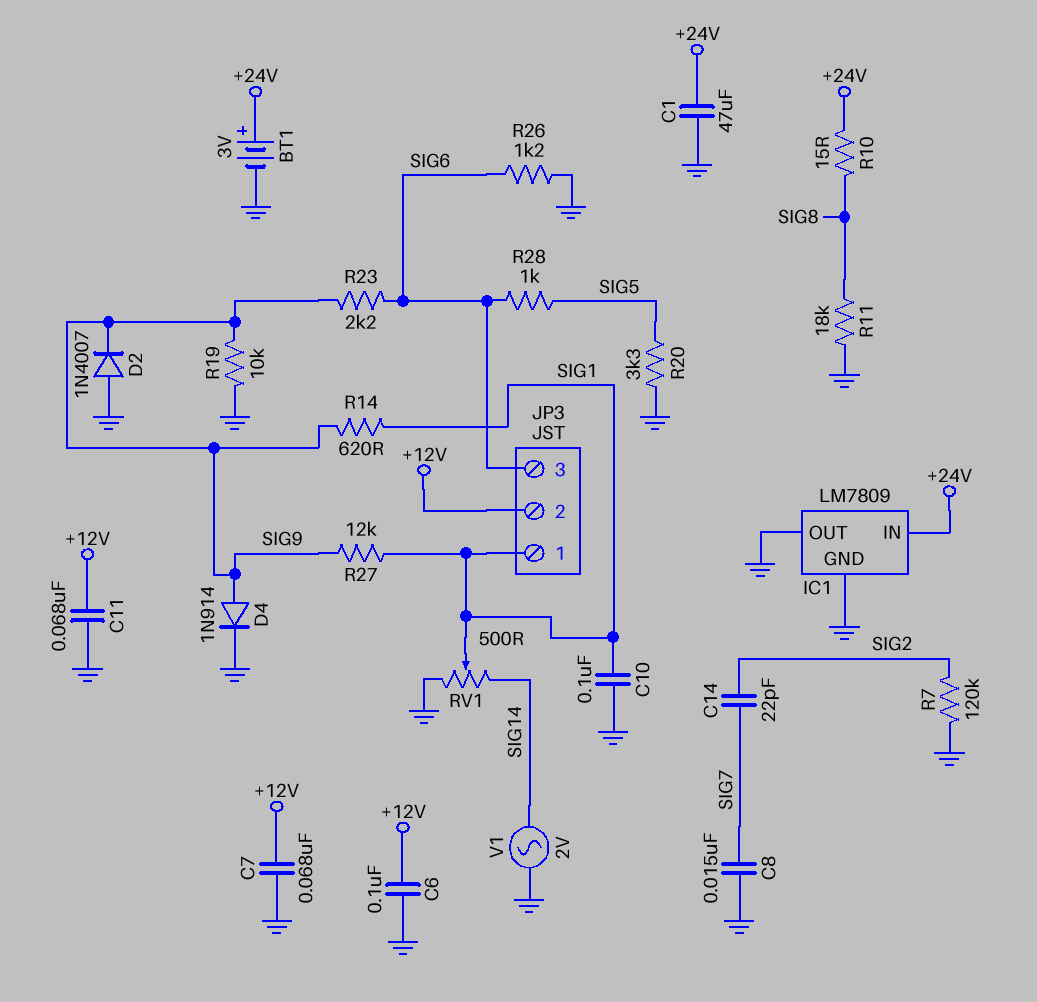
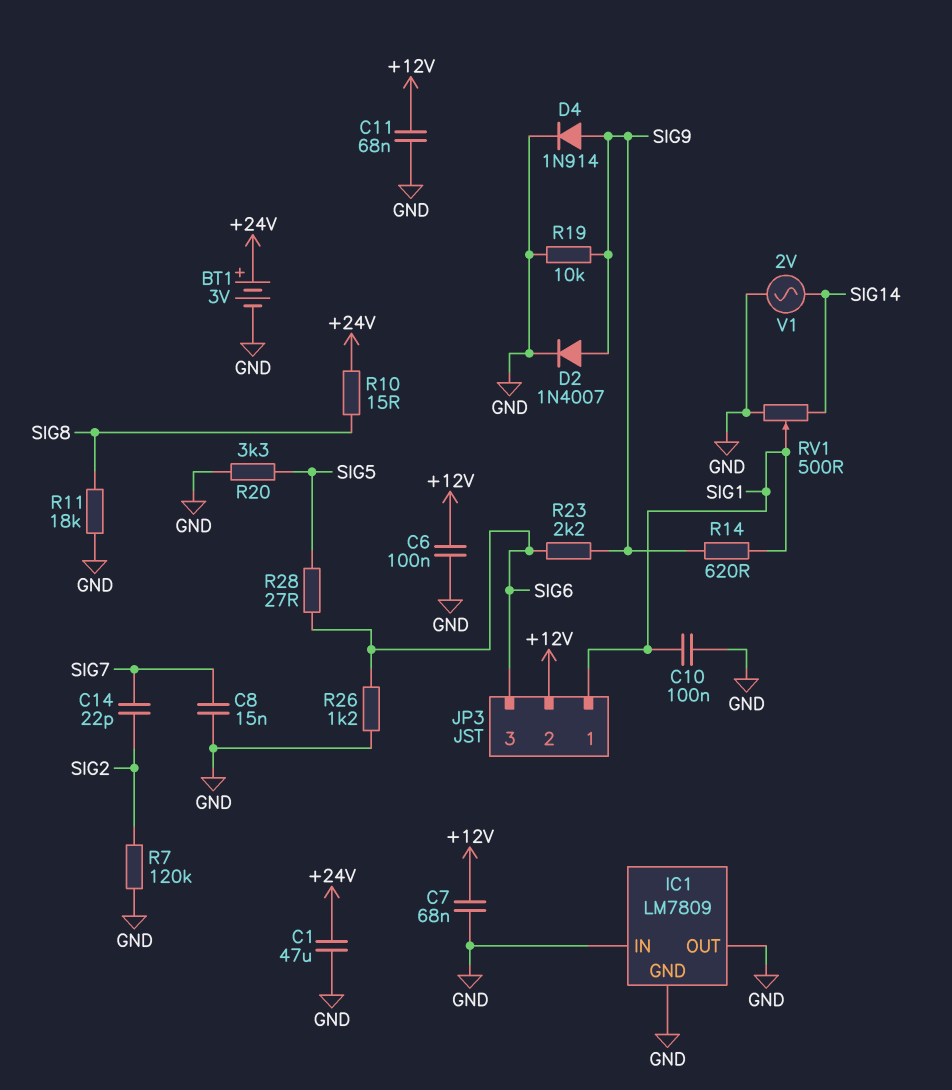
D2: diode 1N4007 (A GND, K SIG9) -> diode 1N4007 (A SIG9, K GND)
IC1 pin IN: +24V -> GND
R27: 12k (SIG1, SIG9) -> none
R28: 1k (SIG5, SIG6) -> 27 (SIG5, SIG6)

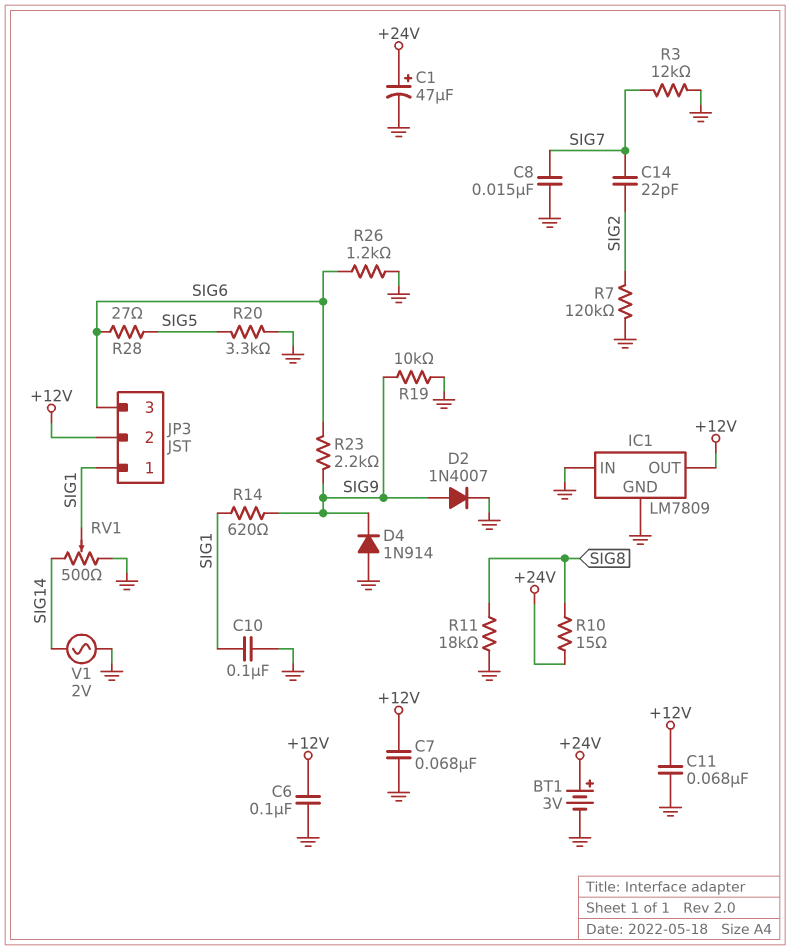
C1: 47uF (+24V, GND) -> 47uF (plus +24V, minus GND)
D4: diode 1N914 (A SIG9, K GND) -> diode 1N914 (A GND, K SIG9)
IC1 pin OUT: GND -> +12V
R3: none -> 12k (GND, SIG7)

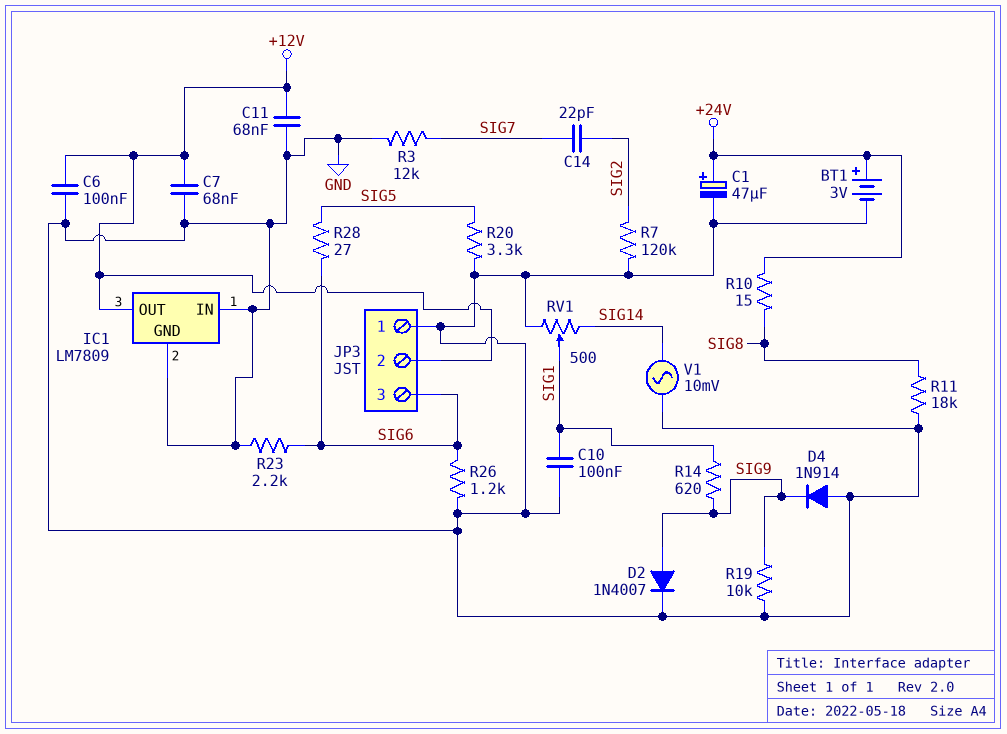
C8: 15nF (GND, SIG7) -> none
JP3 pin 1: SIG1 -> GND
R23: 2.2k (SIG6, SIG9) -> 2.2k (GND, SIG6)
V1: AC 2V (GND, SIG14) -> AC 10mV (GND, SIG14)

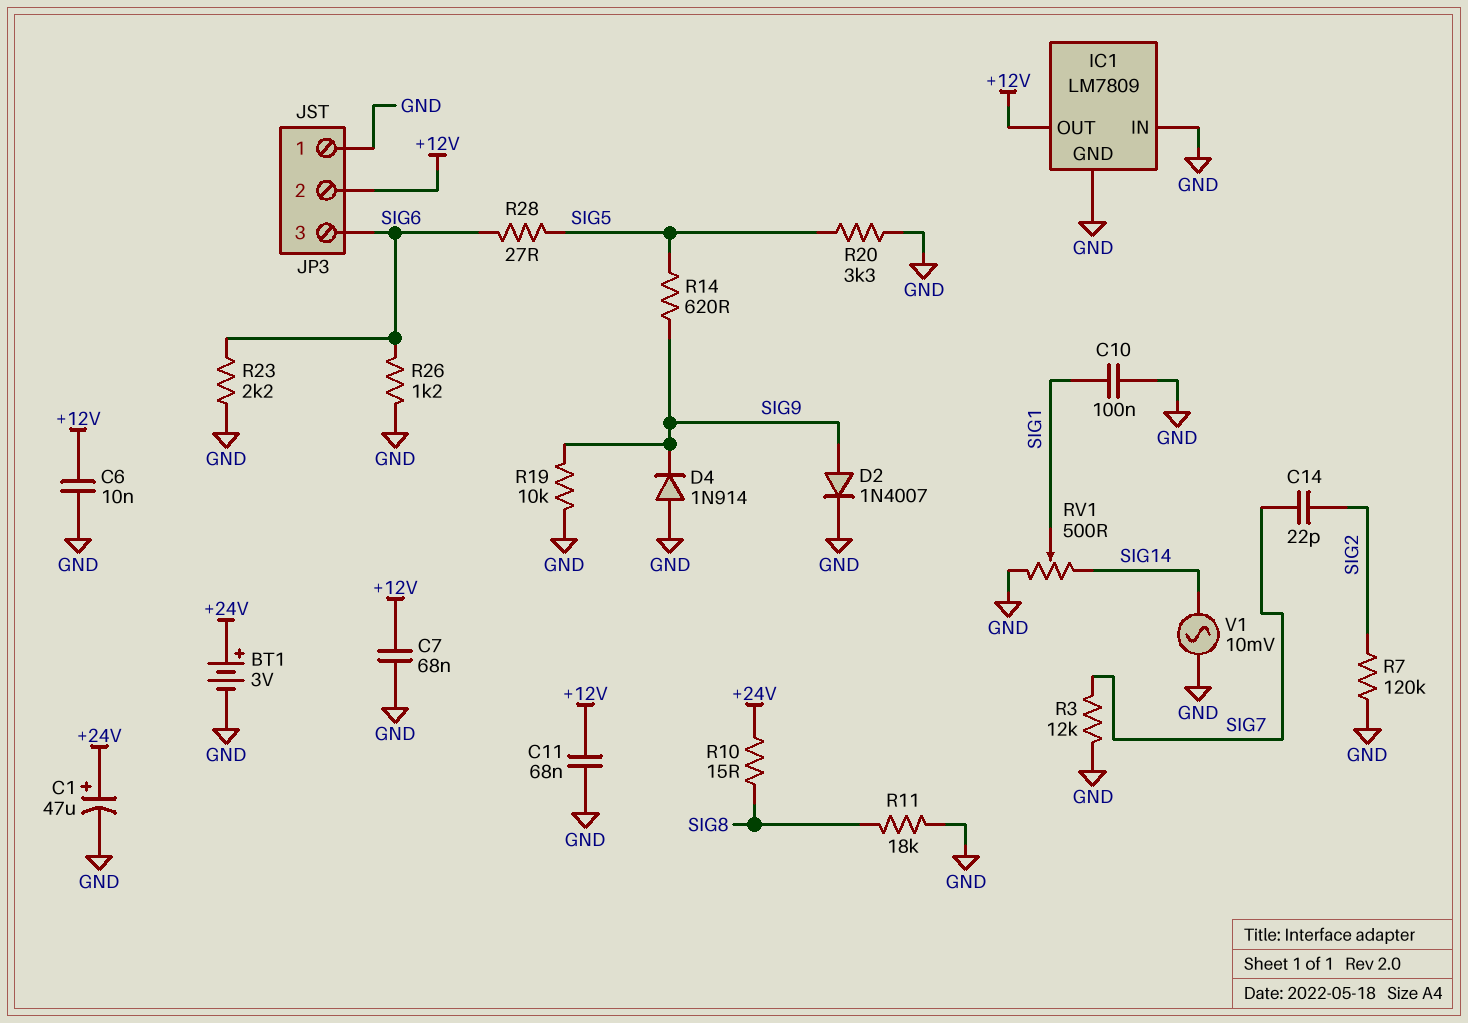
C6: 100nF (+12V, GND) -> 10nF (+12V, GND)
R14: 620 (SIG1, SIG9) -> 620 (SIG5, SIG9)

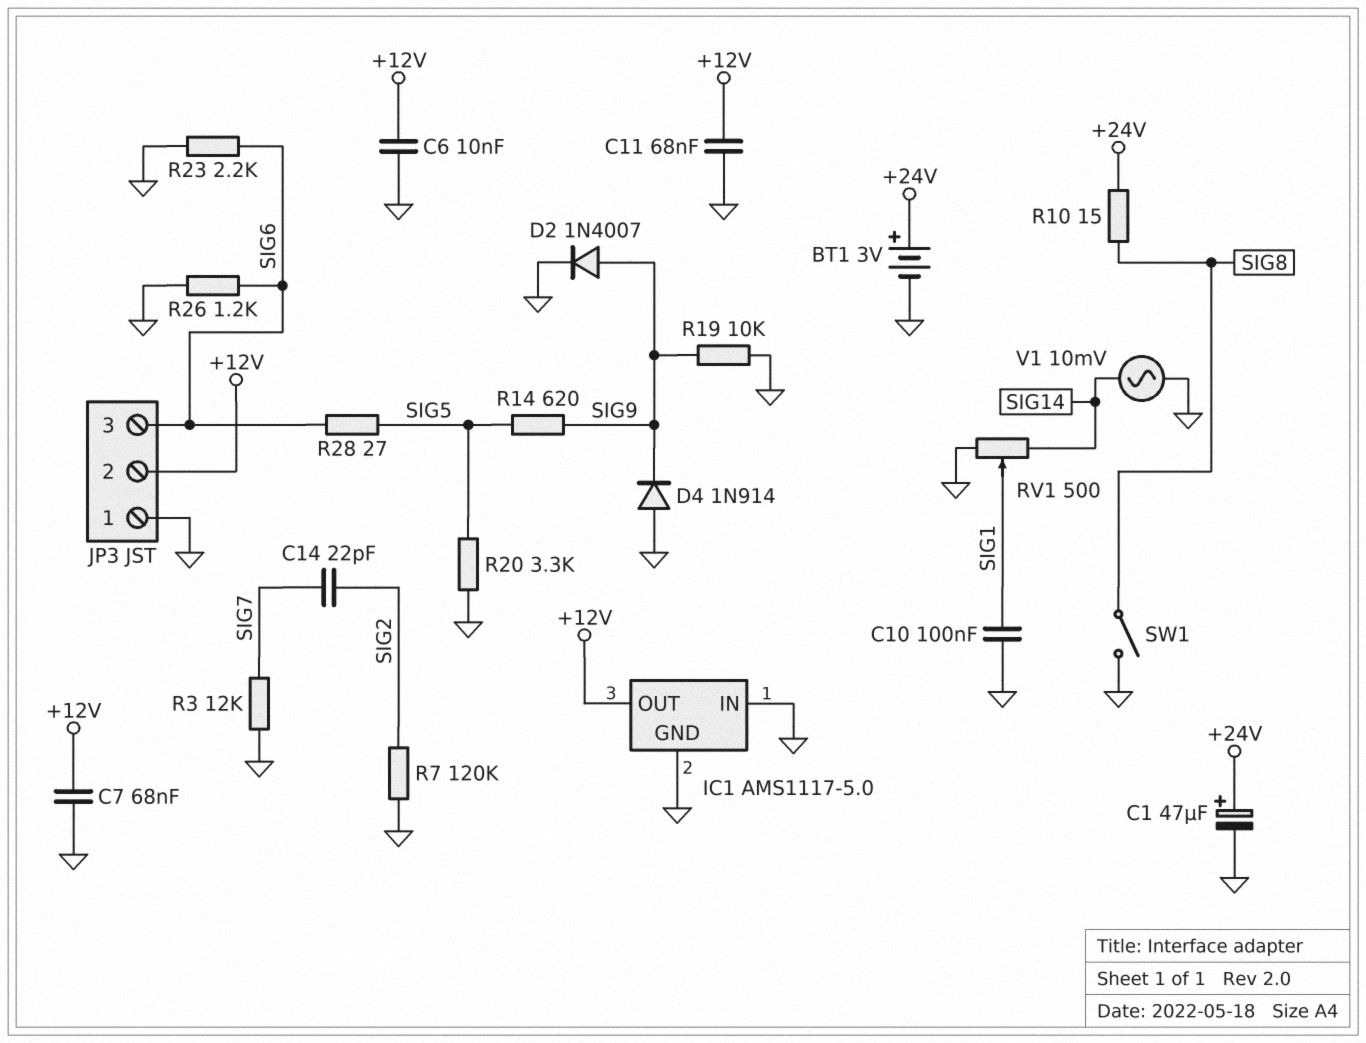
IC1: LM7809 -> AMS1117-5.0
R11: 18k (GND, SIG8) -> none
SW1: none -> switch (GND, SIG8)

